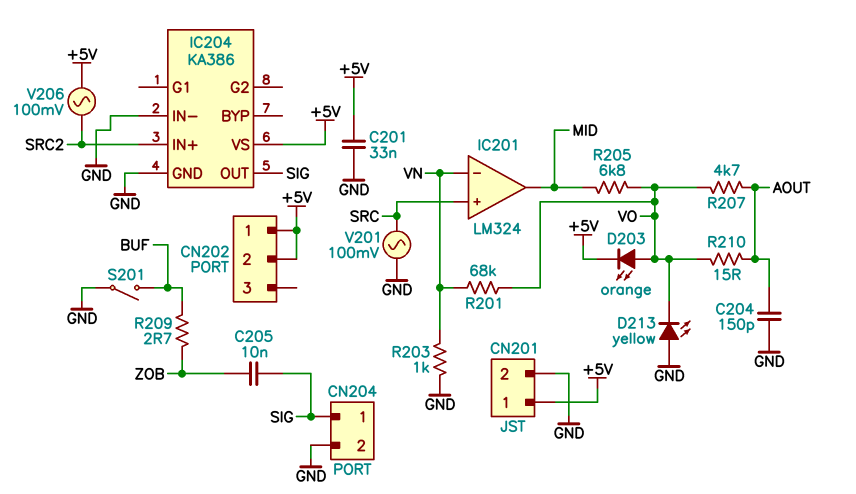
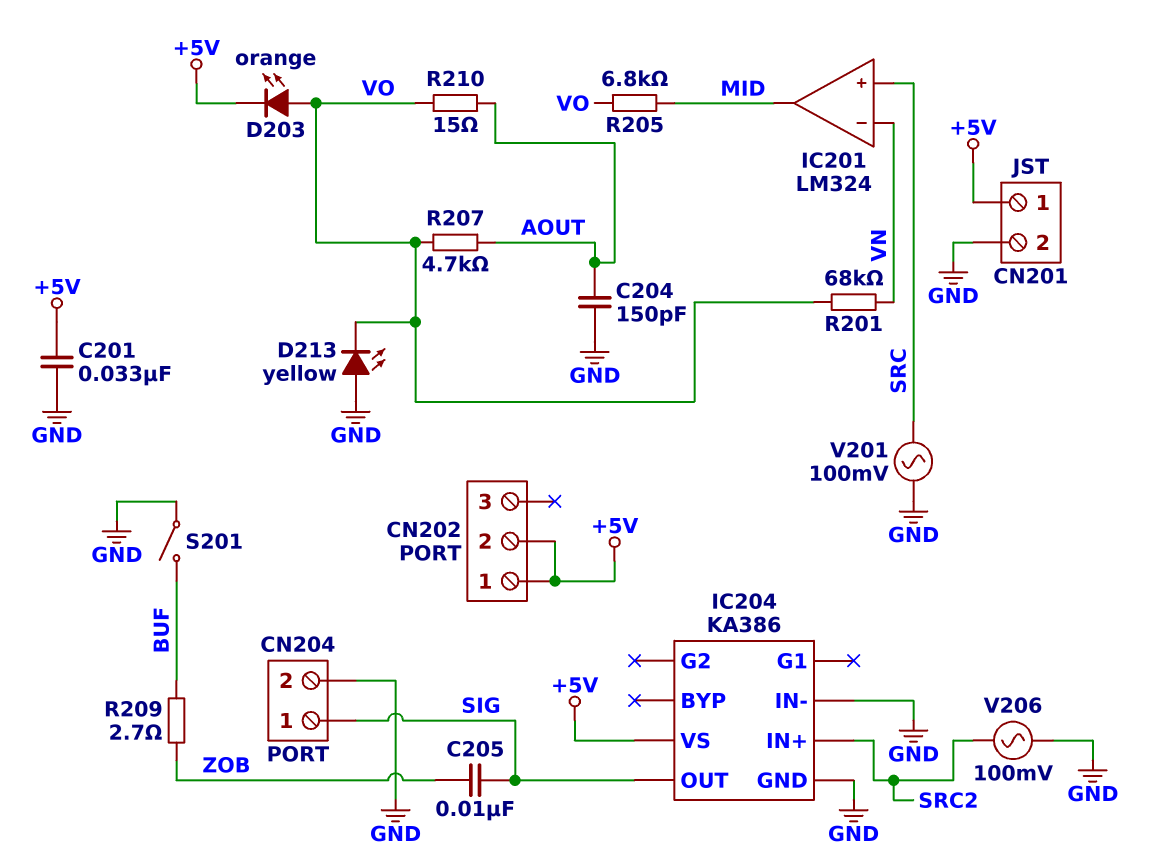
R203: 1k (GND, VN) -> none
V206: AC 100mV (+5V, SRC2) -> AC 100mV (GND, SRC2)

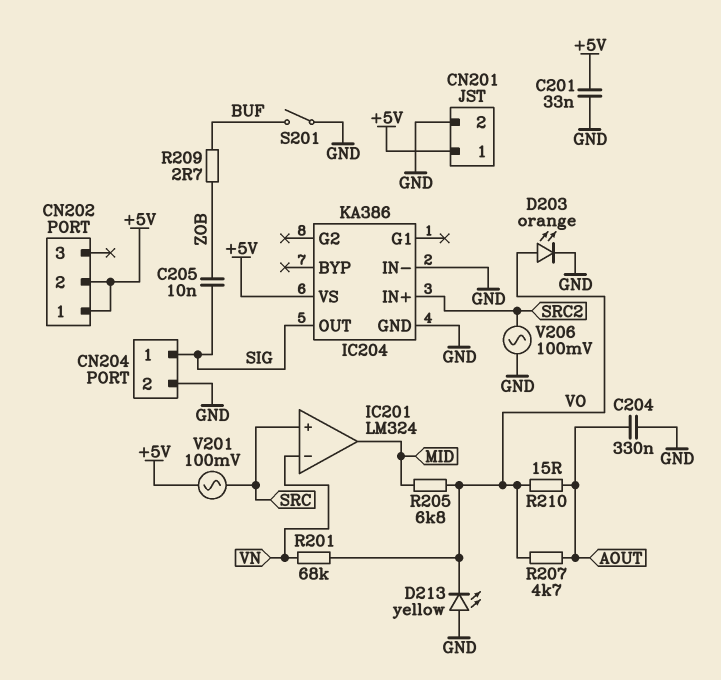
C204: 150pF (AOUT, GND) -> 330nF (AOUT, GND)
D203: LED orange (A VO, K +5V) -> LED orange (A VO, K GND)
V201: AC 100mV (GND, SRC) -> AC 100mV (+5V, SRC)

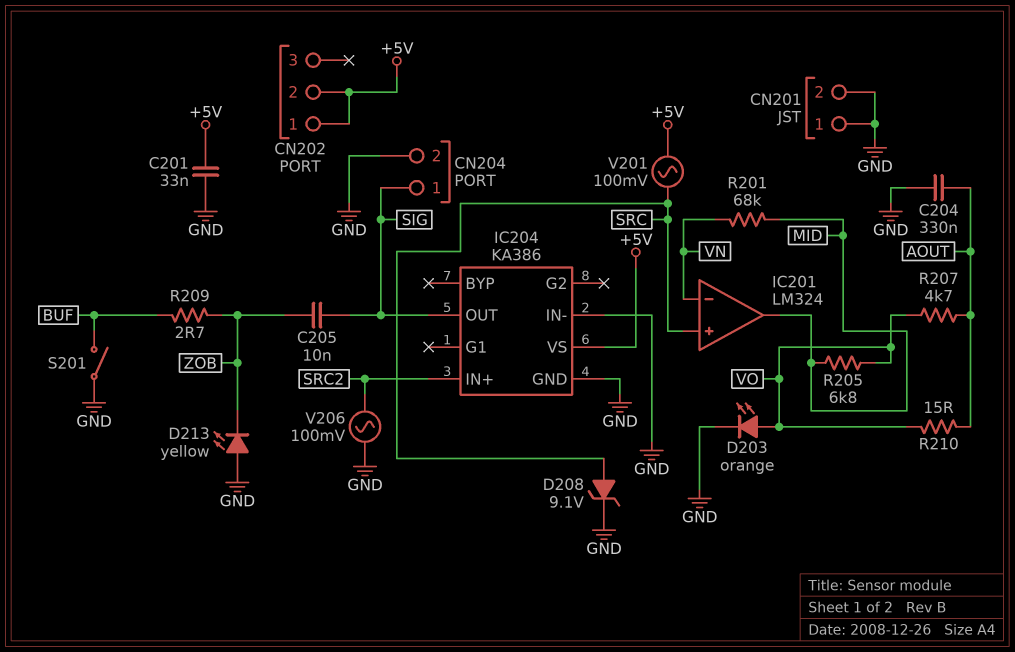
CN201 pin 1: +5V -> GND
D208: none -> zener 9.1V (A SRC, K GND)
D213: LED yellow (A GND, K VO) -> LED yellow (A GND, K ZOB)
R201: 68k (VN, VO) -> 68k (MID, VN)

